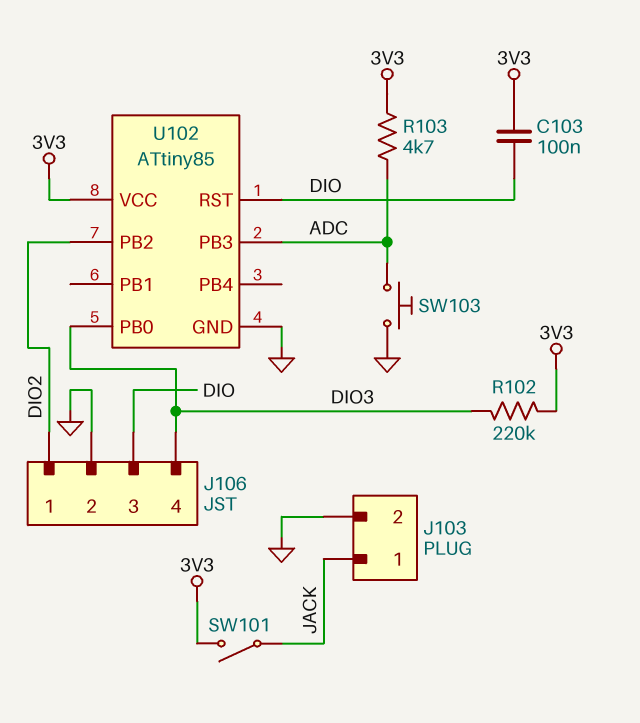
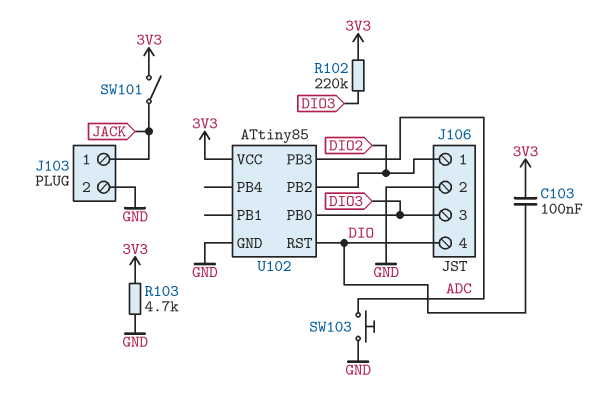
J106 pin 3: DIO -> DIO3
J106 pin 4: DIO3 -> DIO
R103: 4.7k (3V3, ADC) -> 4.7k (3V3, GND)

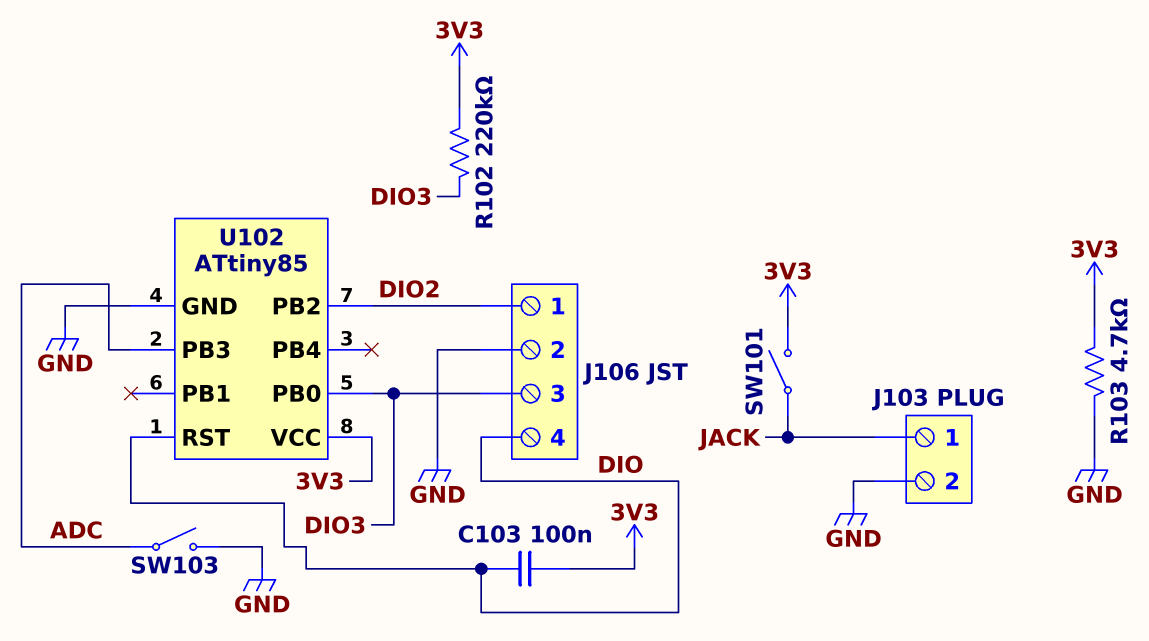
SW103: button (ADC, GND) -> switch (ADC, GND)

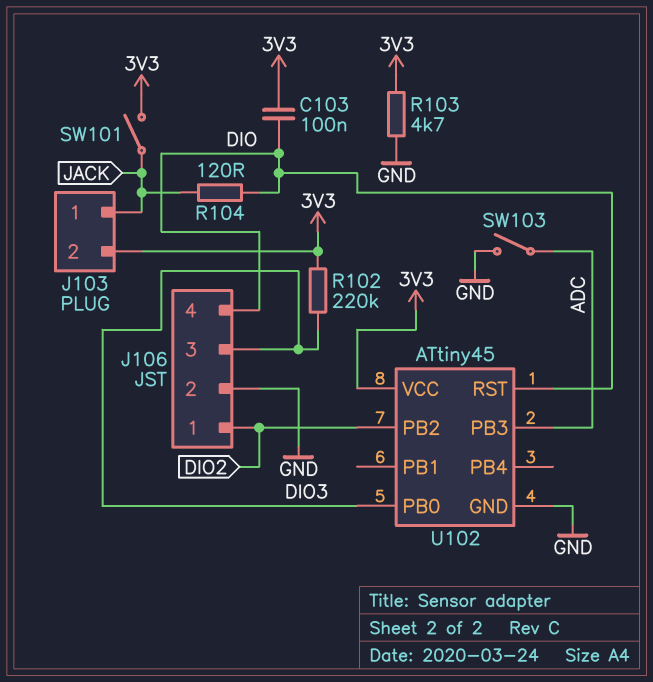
J103 pin 2: GND -> 3V3
R104: none -> 120 (DIO, JACK)
U102: ATtiny85 -> ATtiny45

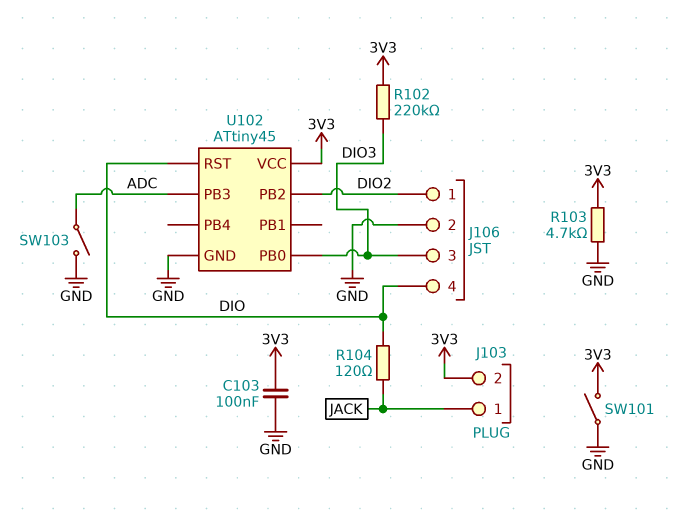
C103: 100nF (3V3, DIO) -> 100nF (3V3, GND)
SW101: switch (3V3, JACK) -> switch (3V3, GND)

